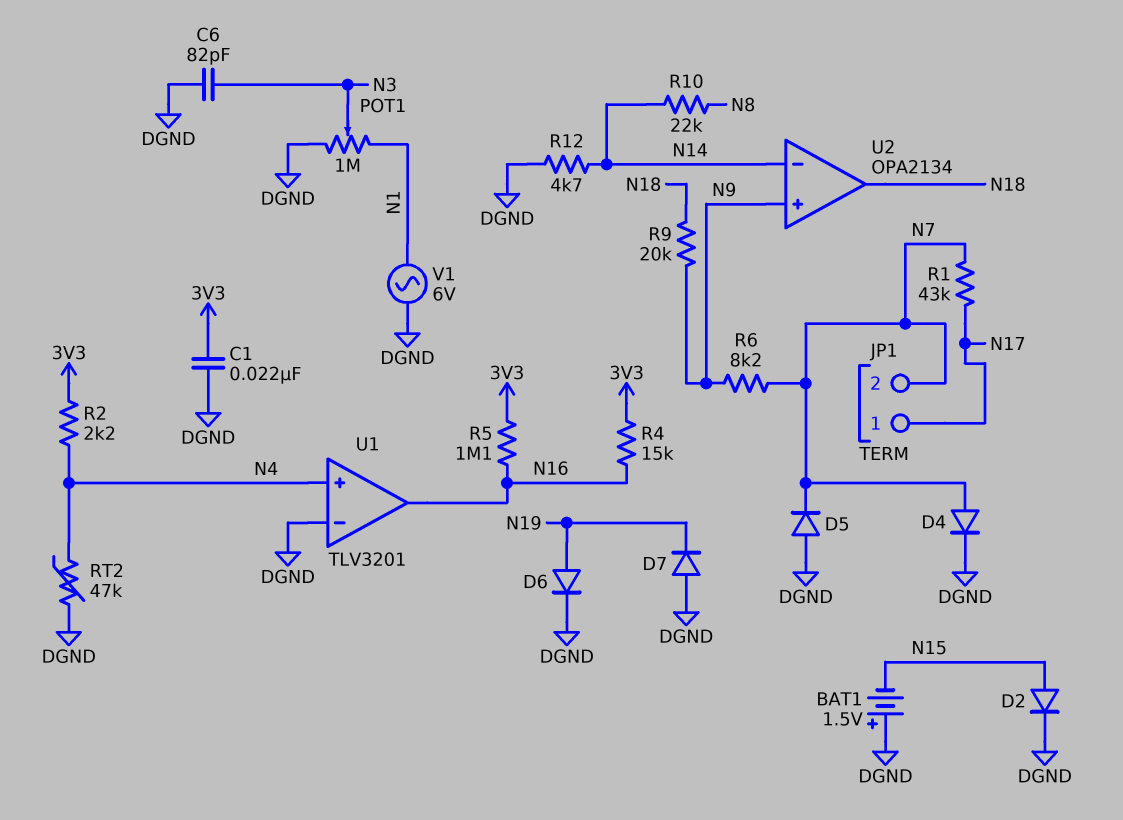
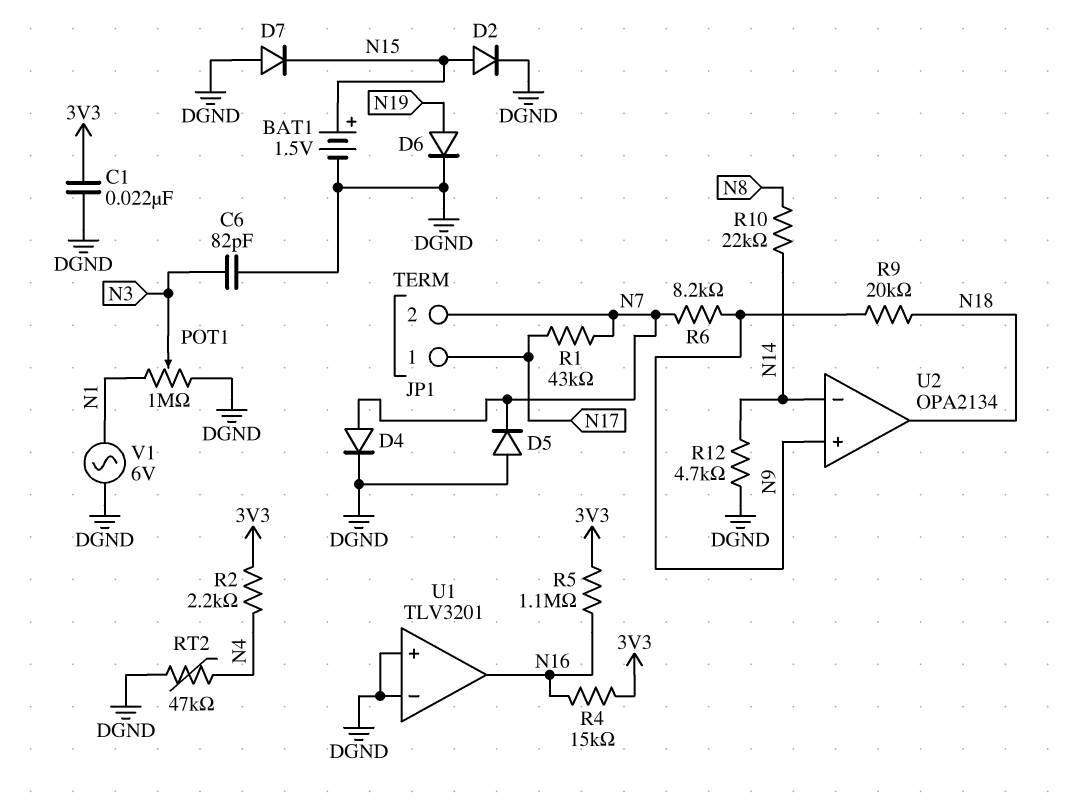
BAT1: 1.5V (plus DGND, minus N15) -> 1.5V (plus N15, minus DGND)
D7: diode (A DGND, K N19) -> diode (A DGND, K N15)
U1 pin in+: N4 -> DGND

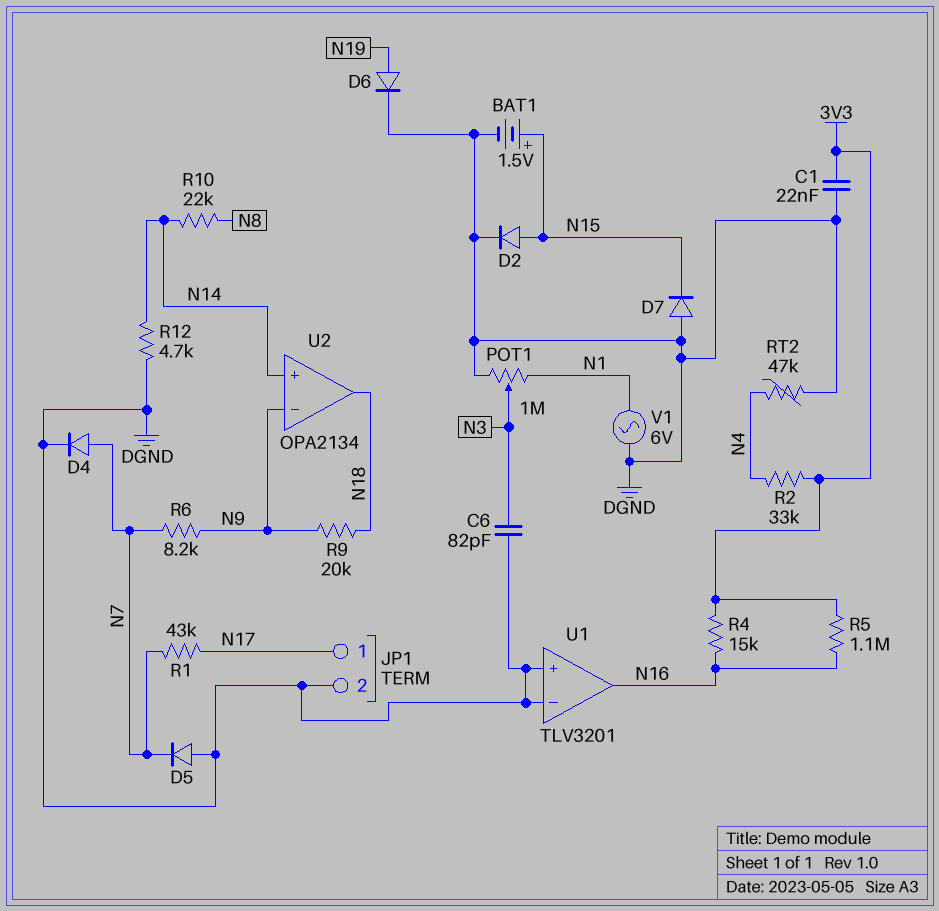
JP1 pin 2: N7 -> DGND
R2: 2.2k (3V3, N4) -> 33k (3V3, N4)
U2 pin in+: N9 -> N14
U2 pin in-: N14 -> N9

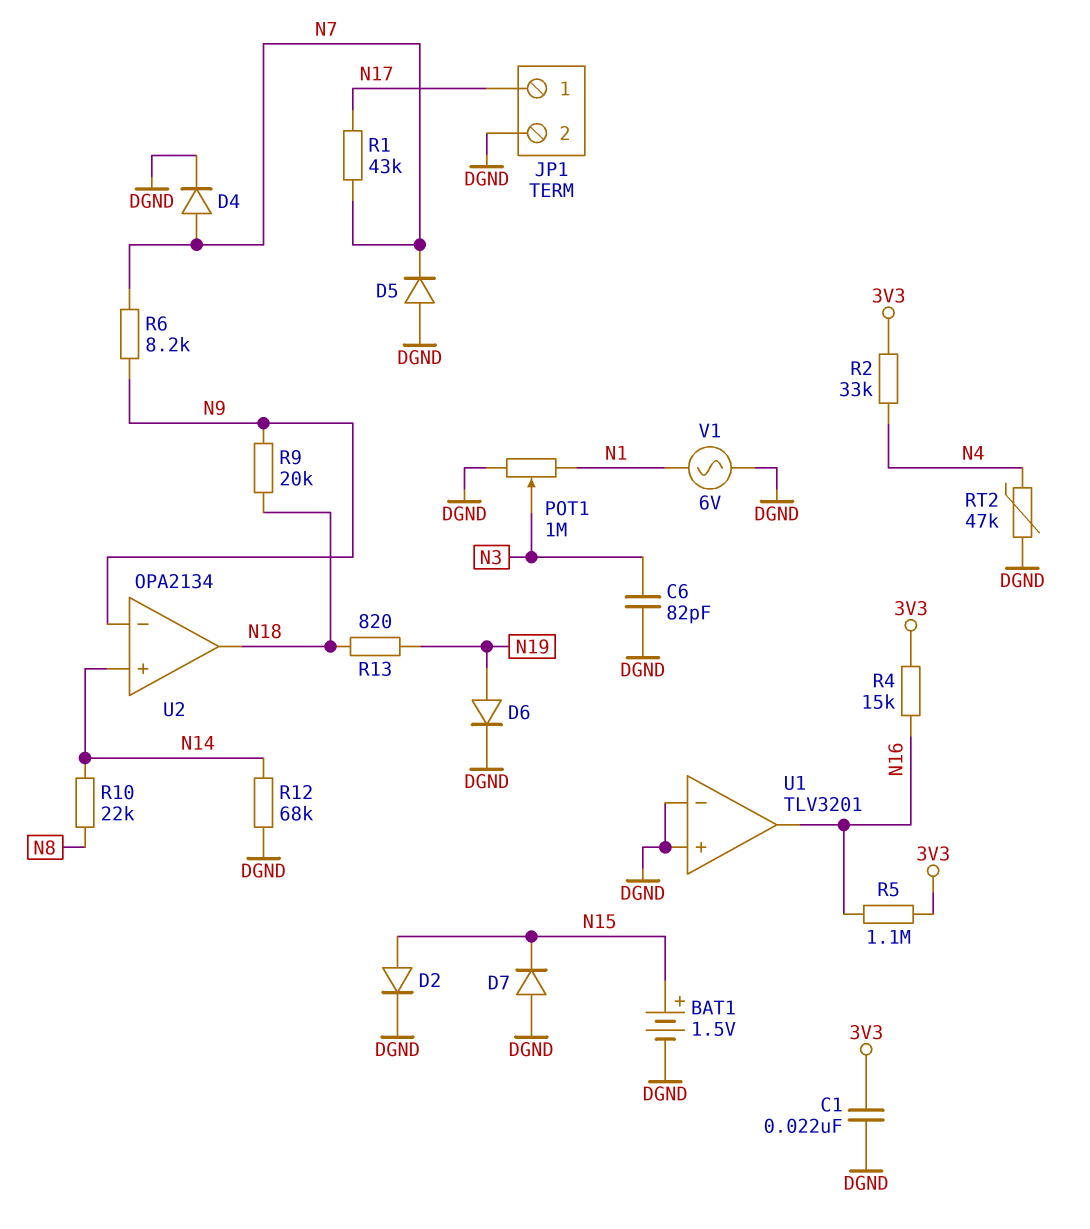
R12: 4.7k (DGND, N14) -> 68k (DGND, N14)
R13: none -> 820 (N18, N19)

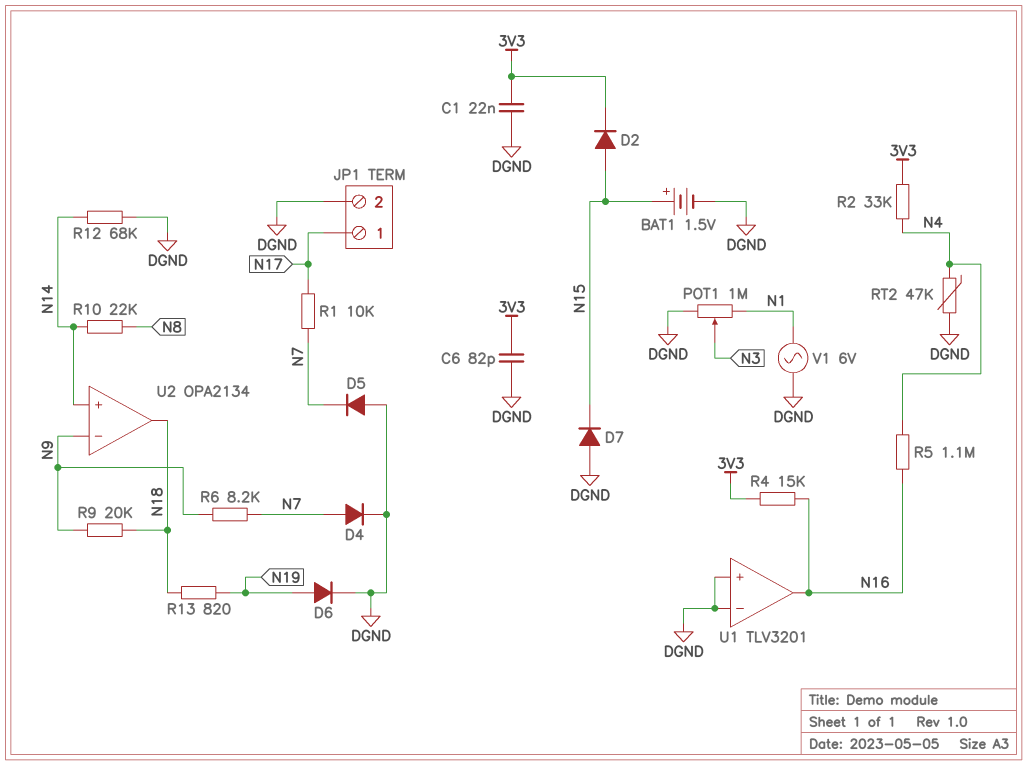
C6: 82pF (DGND, N3) -> 82pF (3V3, DGND)
D2: diode (A N15, K DGND) -> diode (A N15, K 3V3)
R1: 43k (N7, N17) -> 10k (N7, N17)
R5: 1.1M (3V3, N16) -> 1.1M (N4, N16)

